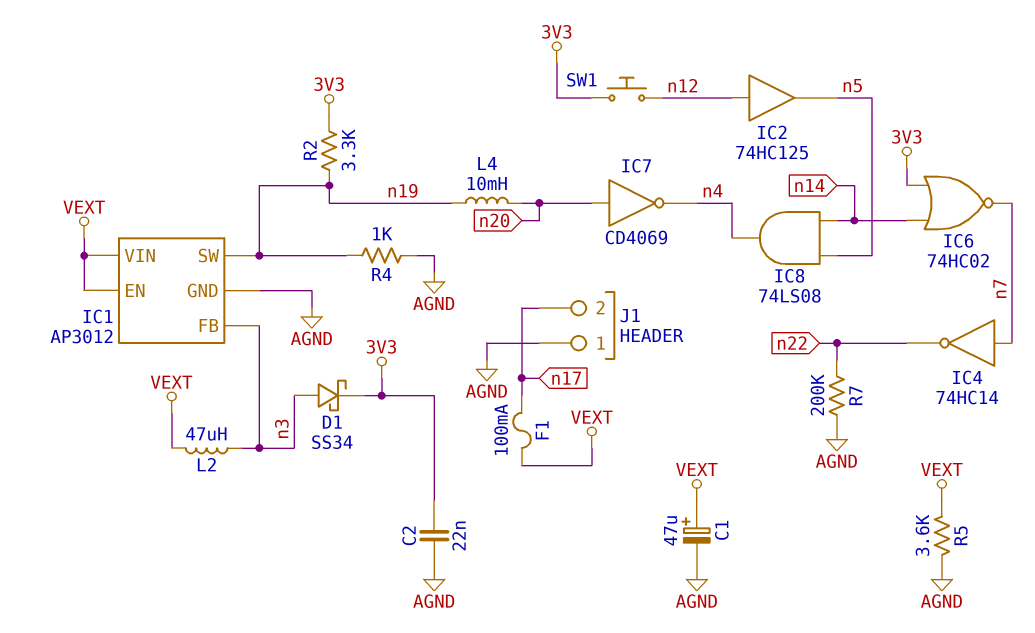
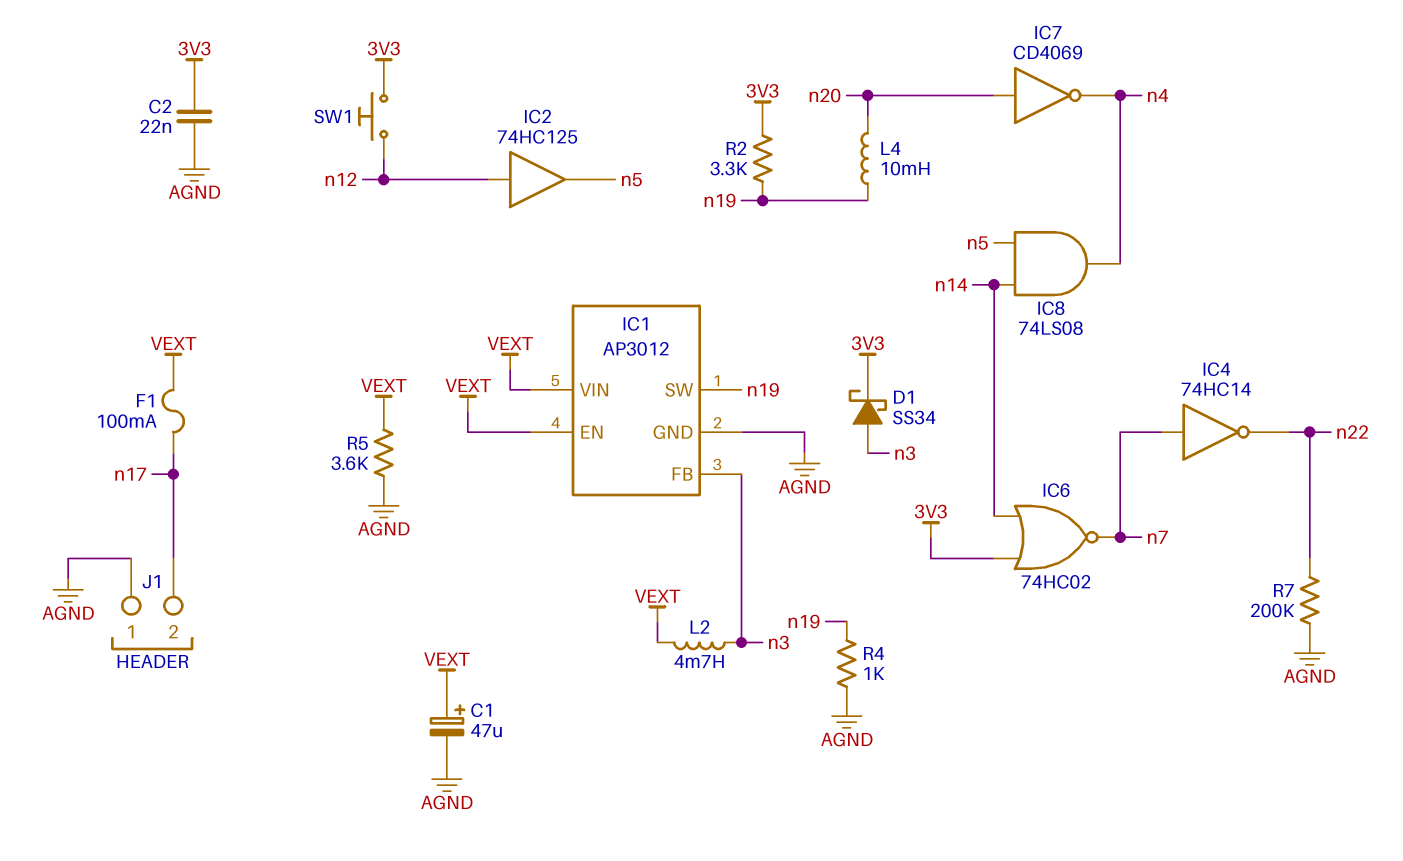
L2: 47uH (VEXT, n3) -> 4.7mH (VEXT, n3)

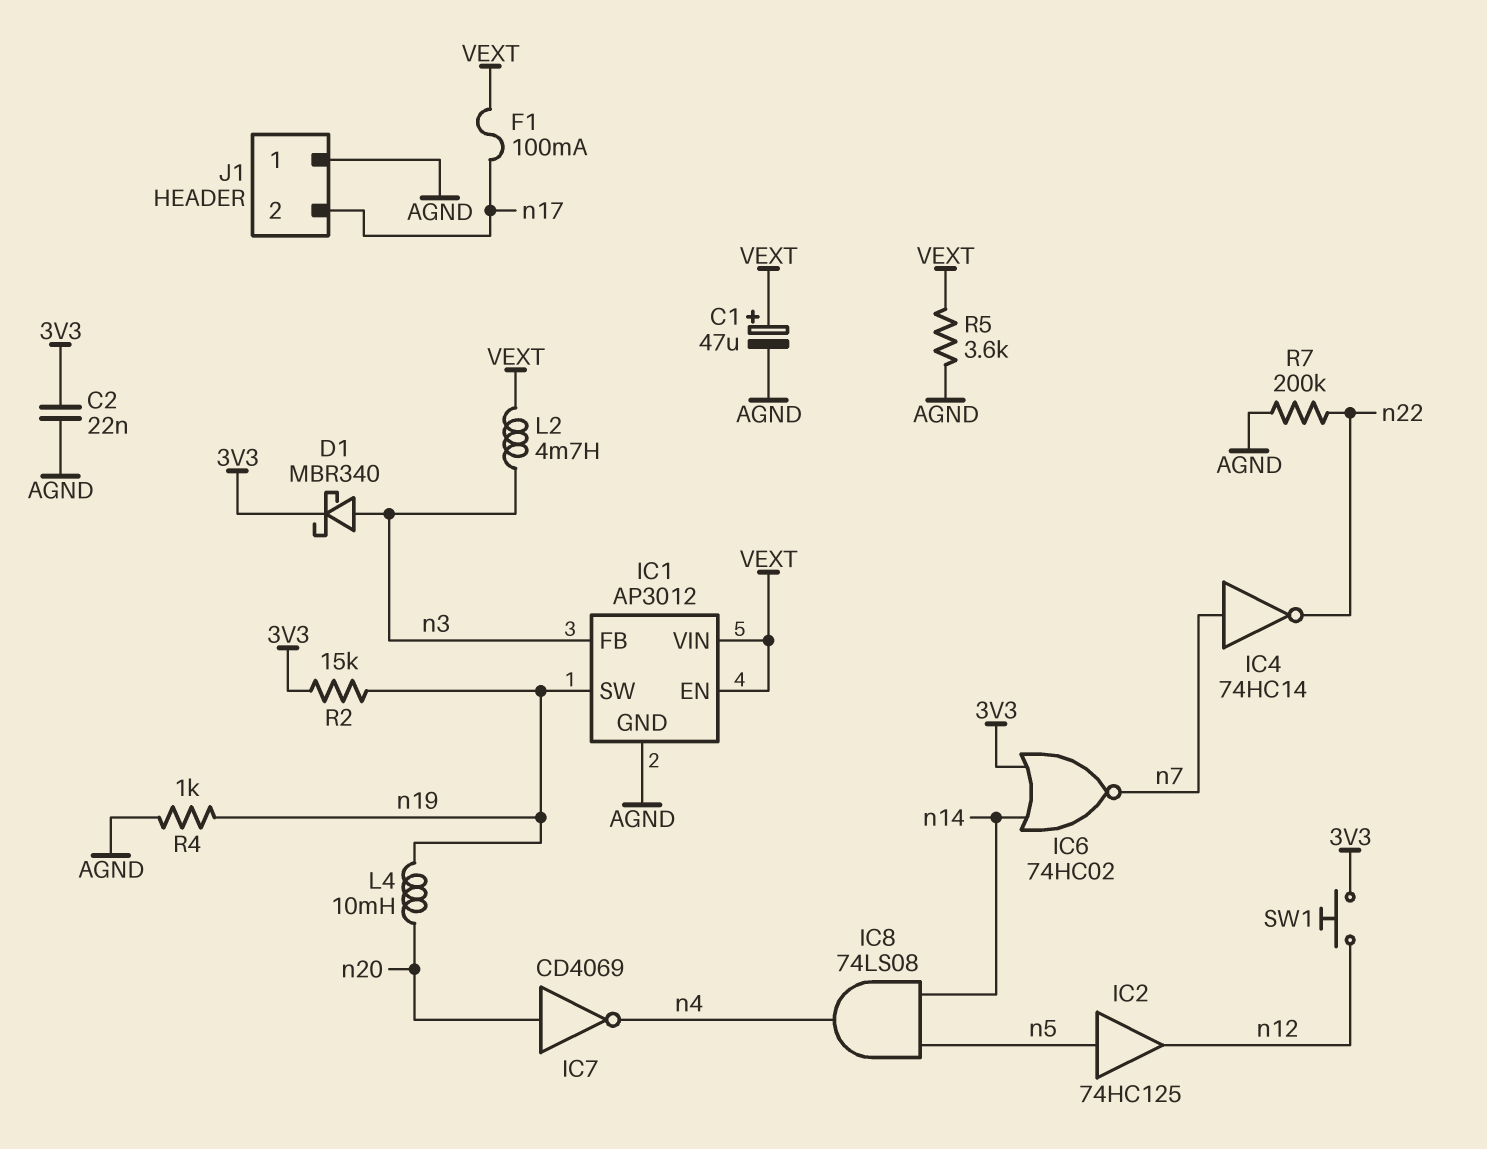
D1: schottky SS34 (A n3, K 3V3) -> schottky MBR340 (A n3, K 3V3)
IC2: buffer 74HC125 (in n12, out n5) -> buffer 74HC125 (in n5, out n12)
R2: 3.3k (3V3, n19) -> 15k (3V3, n19)

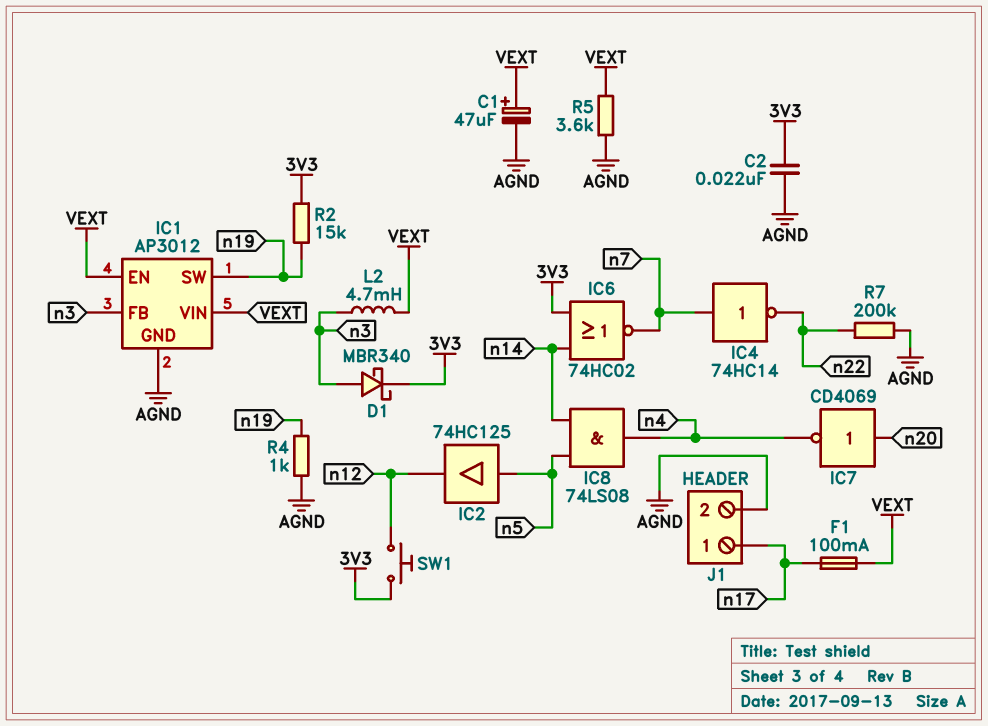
J1 pin 1: AGND -> n17
J1 pin 2: n17 -> AGND
L4: 10mH (n19, n20) -> none

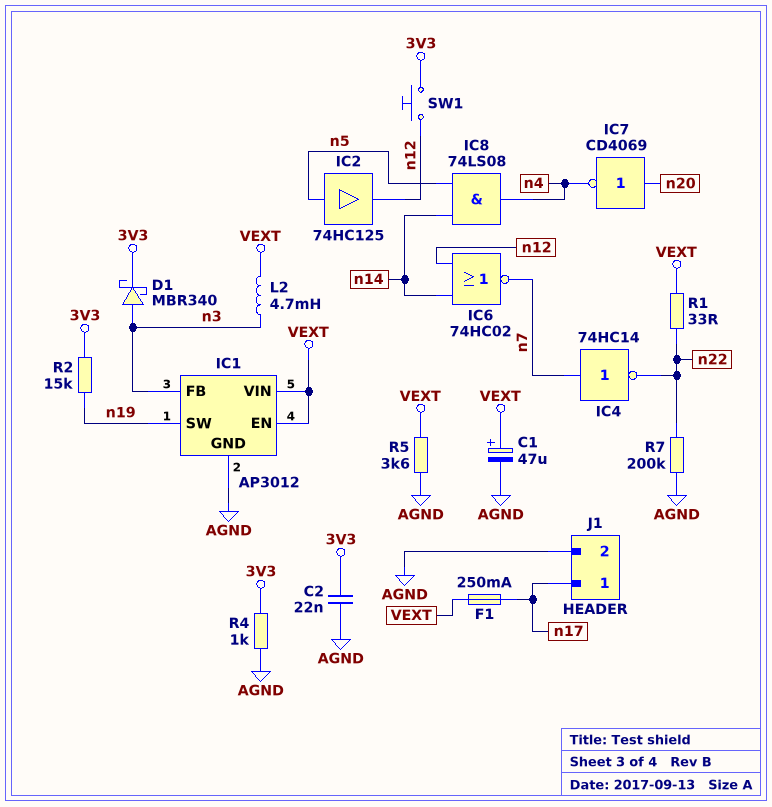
F1: 100mA (VEXT, n17) -> 250mA (VEXT, n17)
IC6: NOR 74HC02 (in 3V3, in n14, out n7) -> NOR 74HC02 (in n12, in n14, out n7)
R1: none -> 33 (VEXT, n22)
R4: 1k (AGND, n19) -> 1k (3V3, AGND)

